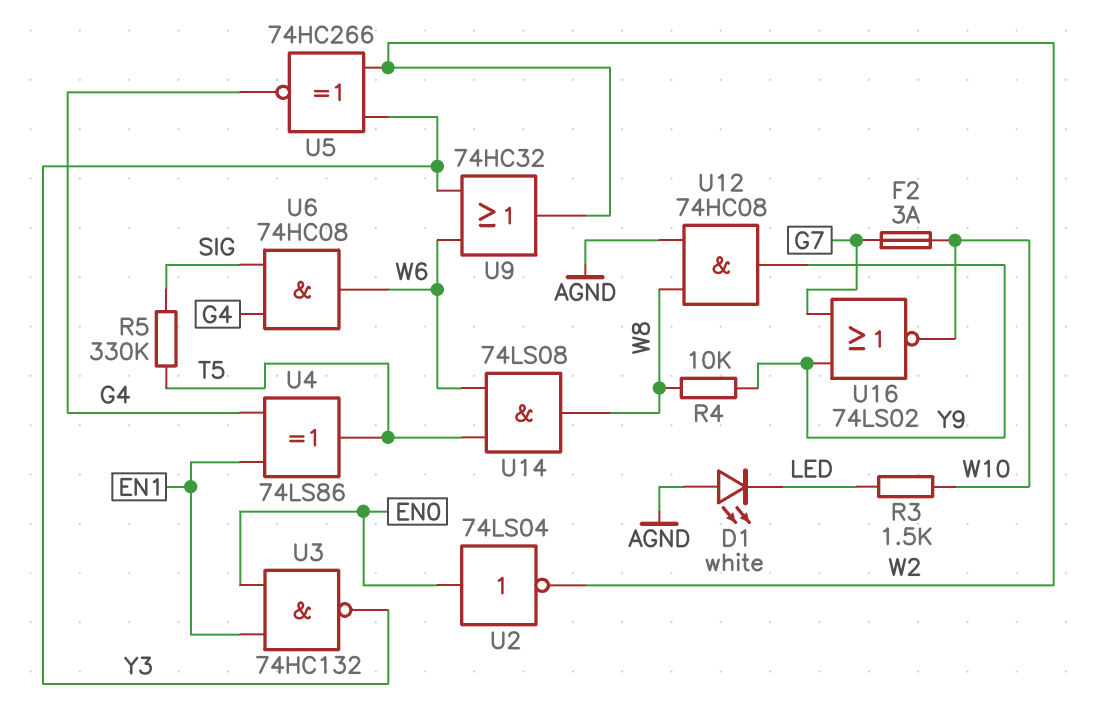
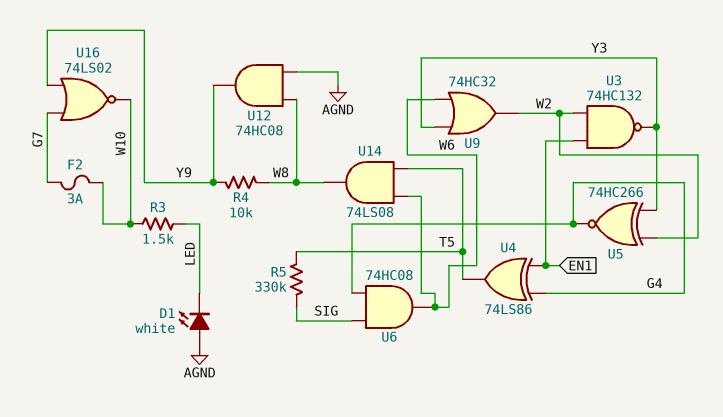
U2: NOT 74LS04 (in EN0, out W2) -> none
U3: NAND 74HC132 (in EN0, in EN1, out Y3) -> NAND 74HC132 (in EN1, in W2, out Y3)

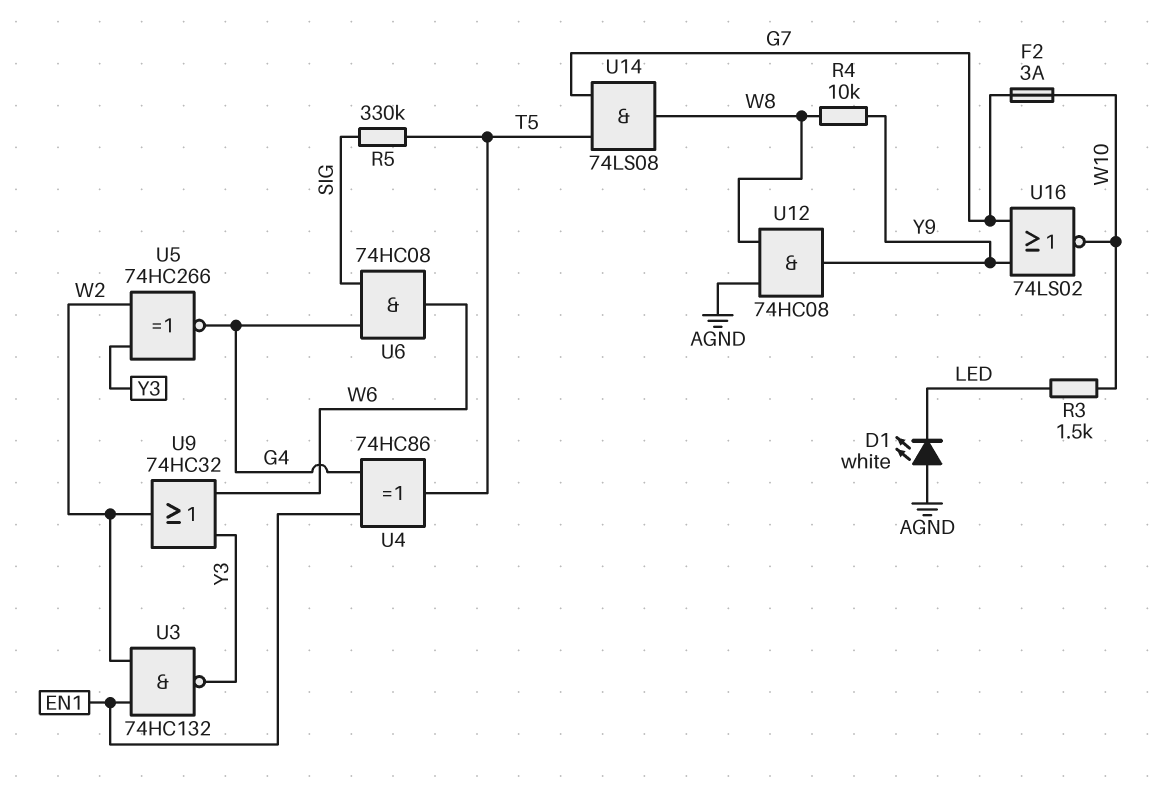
U4: XOR 74LS86 (in EN1, in G4, out T5) -> XOR 74HC86 (in EN1, in G4, out T5)
U14: AND 74LS08 (in T5, in W6, out W8) -> AND 74LS08 (in G7, in T5, out W8)

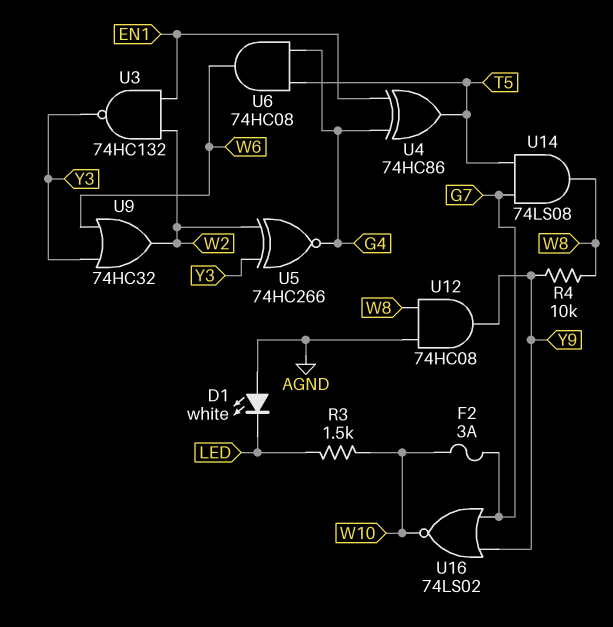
R5: 330k (SIG, T5) -> none
U6: AND 74HC08 (in G4, in SIG, out W6) -> AND 74HC08 (in G4, in T5, out W6)

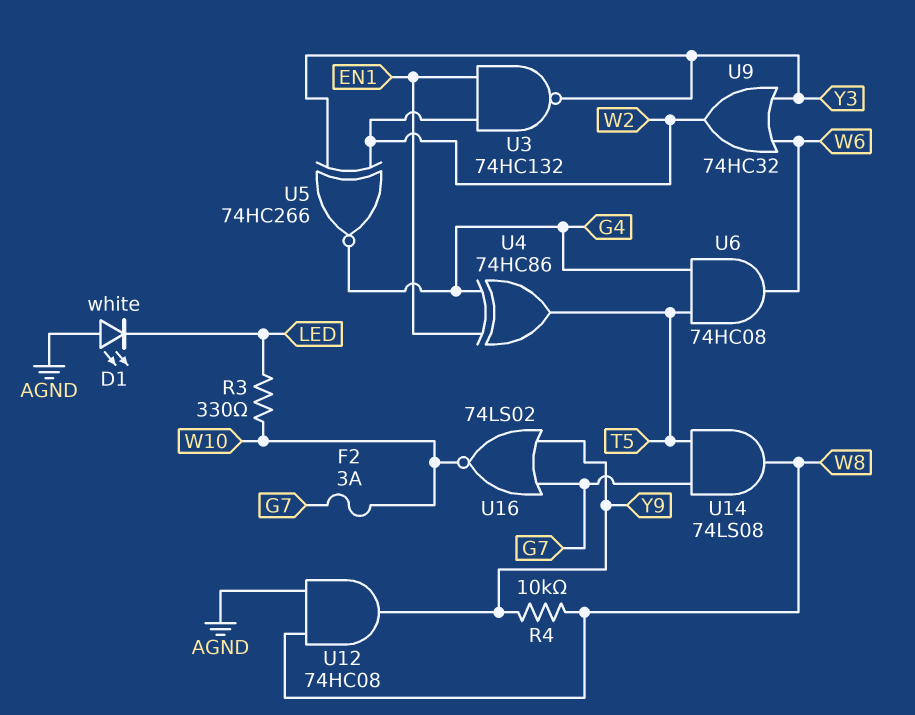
R3: 1.5k (LED, W10) -> 330 (LED, W10)

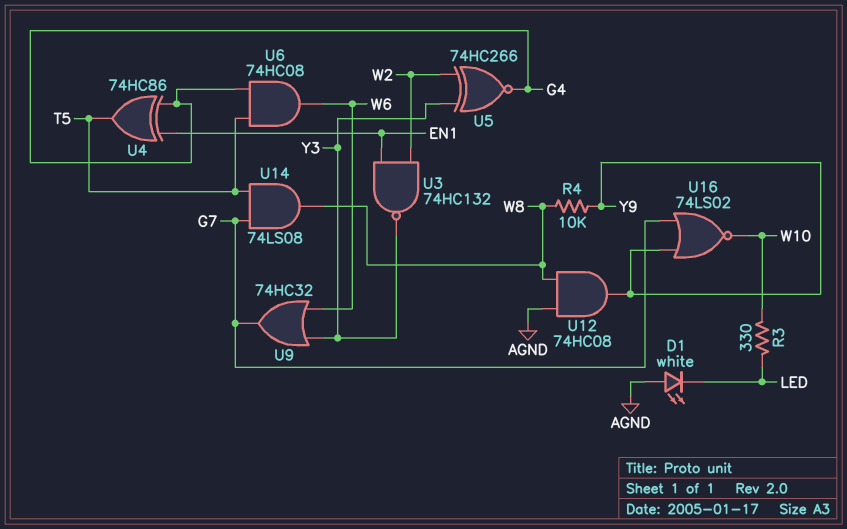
F2: 3A (G7, W10) -> none
U9: OR 74HC32 (in W6, in Y3, out W2) -> OR 74HC32 (in W6, in Y3, out G7)

